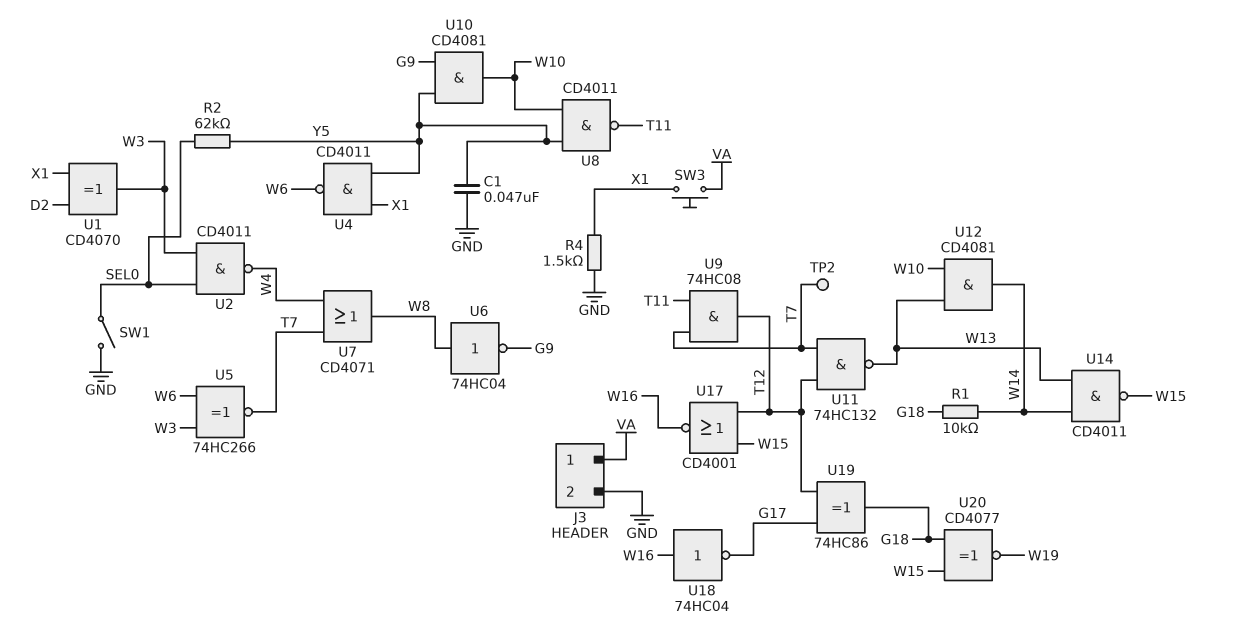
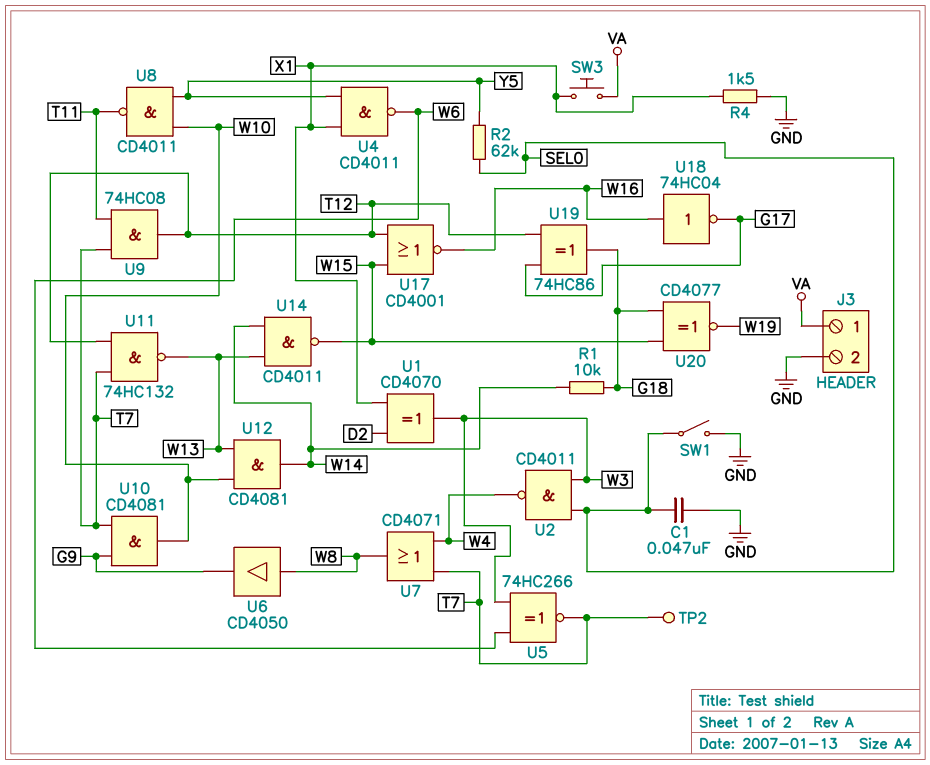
C1: 47nF (GND, Y5) -> 47nF (GND, SEL0)
U6: NOT 74HC04 (in W8, out G9) -> buffer CD4050 (in W8, out G9)
U10: AND CD4081 (in G9, in Y5, out W10) -> AND CD4081 (in G9, in T7, out W10)

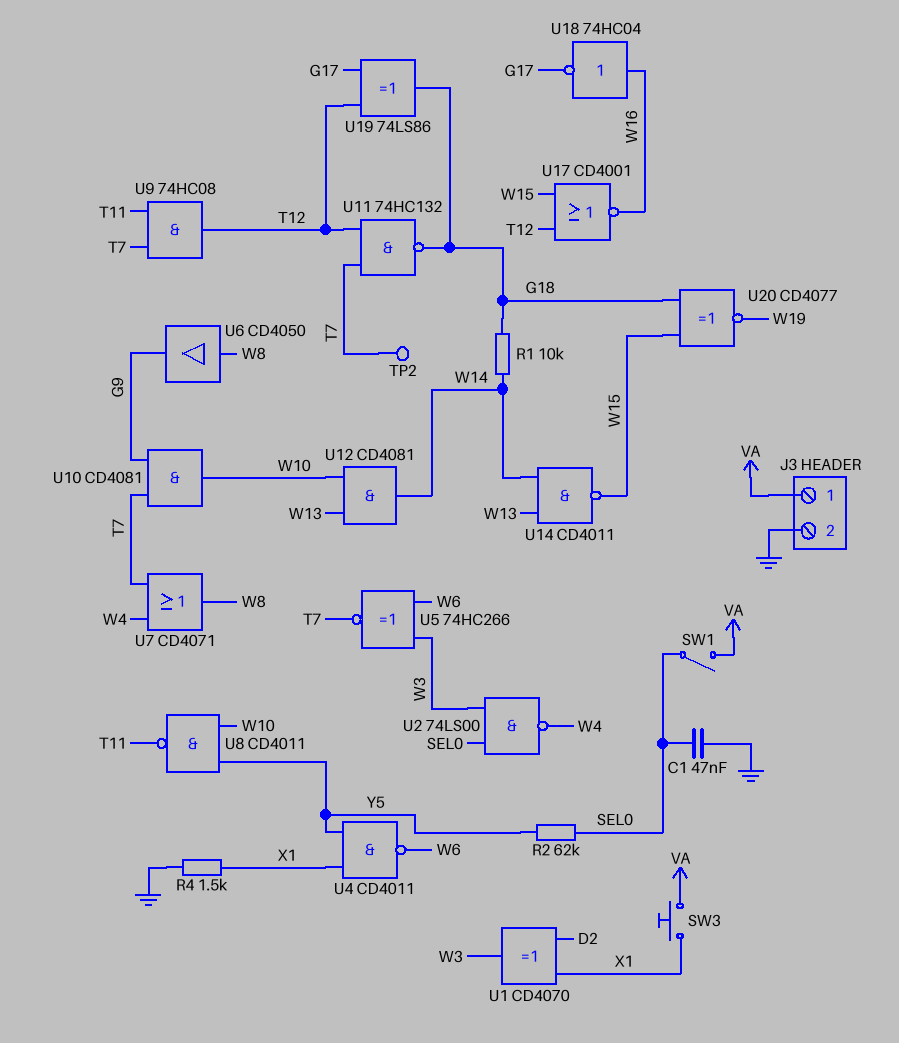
SW1: switch (GND, SEL0) -> switch (SEL0, VA)
U2: NAND CD4011 (in SEL0, in W3, out W4) -> NAND 74LS00 (in SEL0, in W3, out W4)
U11: NAND 74HC132 (in T7, in T12, out W13) -> NAND 74HC132 (in T7, in T12, out G18)
U19: XOR 74HC86 (in G17, in T12, out G18) -> XOR 74LS86 (in G17, in T12, out G18)

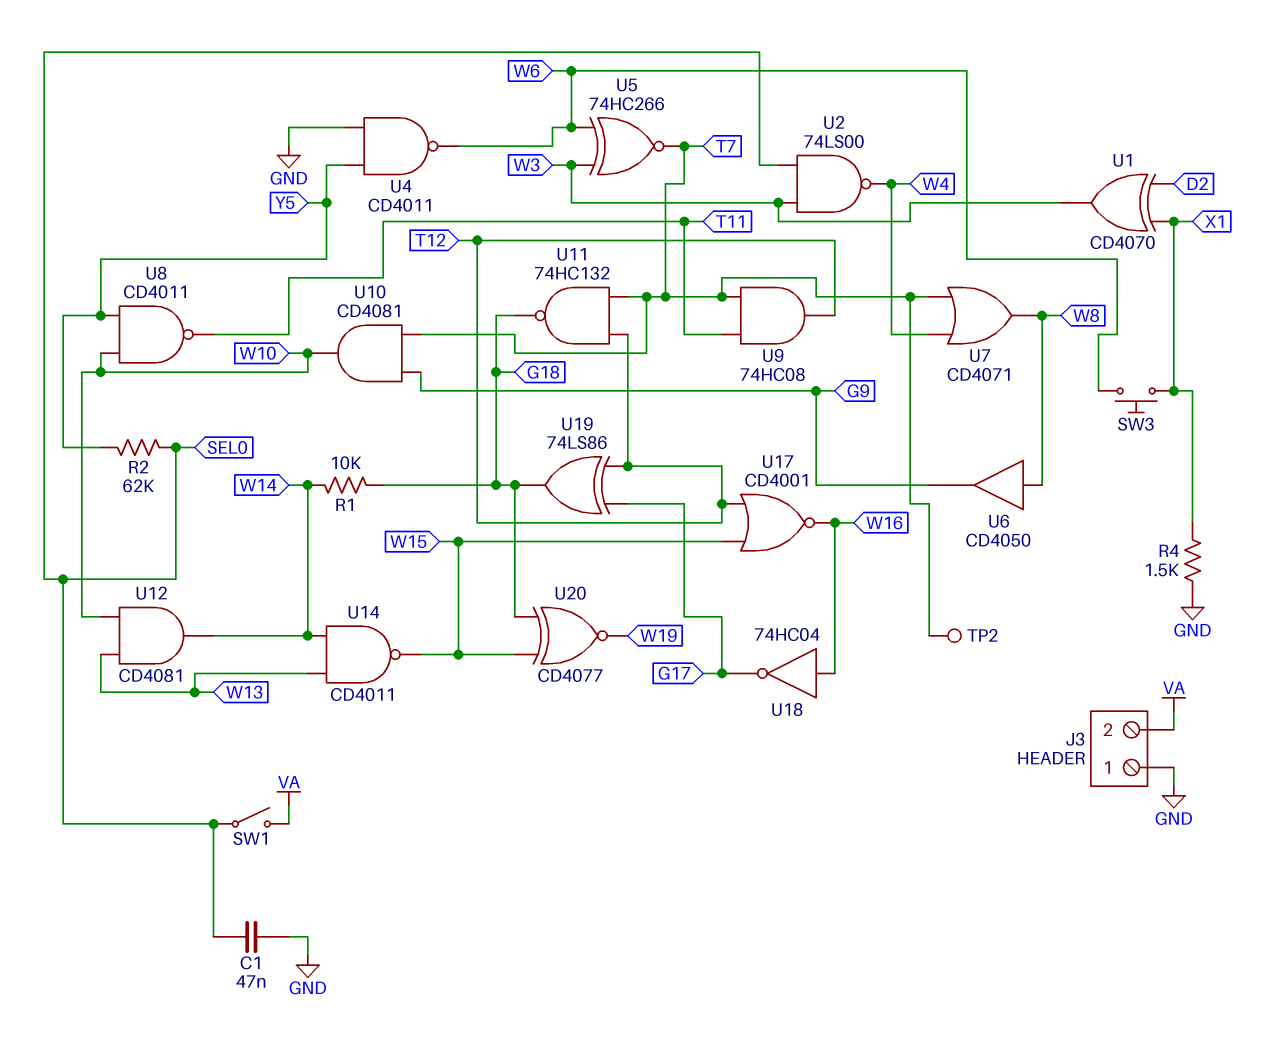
J3 pin 1: VA -> GND
J3 pin 2: GND -> VA
SW3: button (VA, X1) -> button (W6, X1)
U4: NAND CD4011 (in X1, in Y5, out W6) -> NAND CD4011 (in GND, in Y5, out W6)

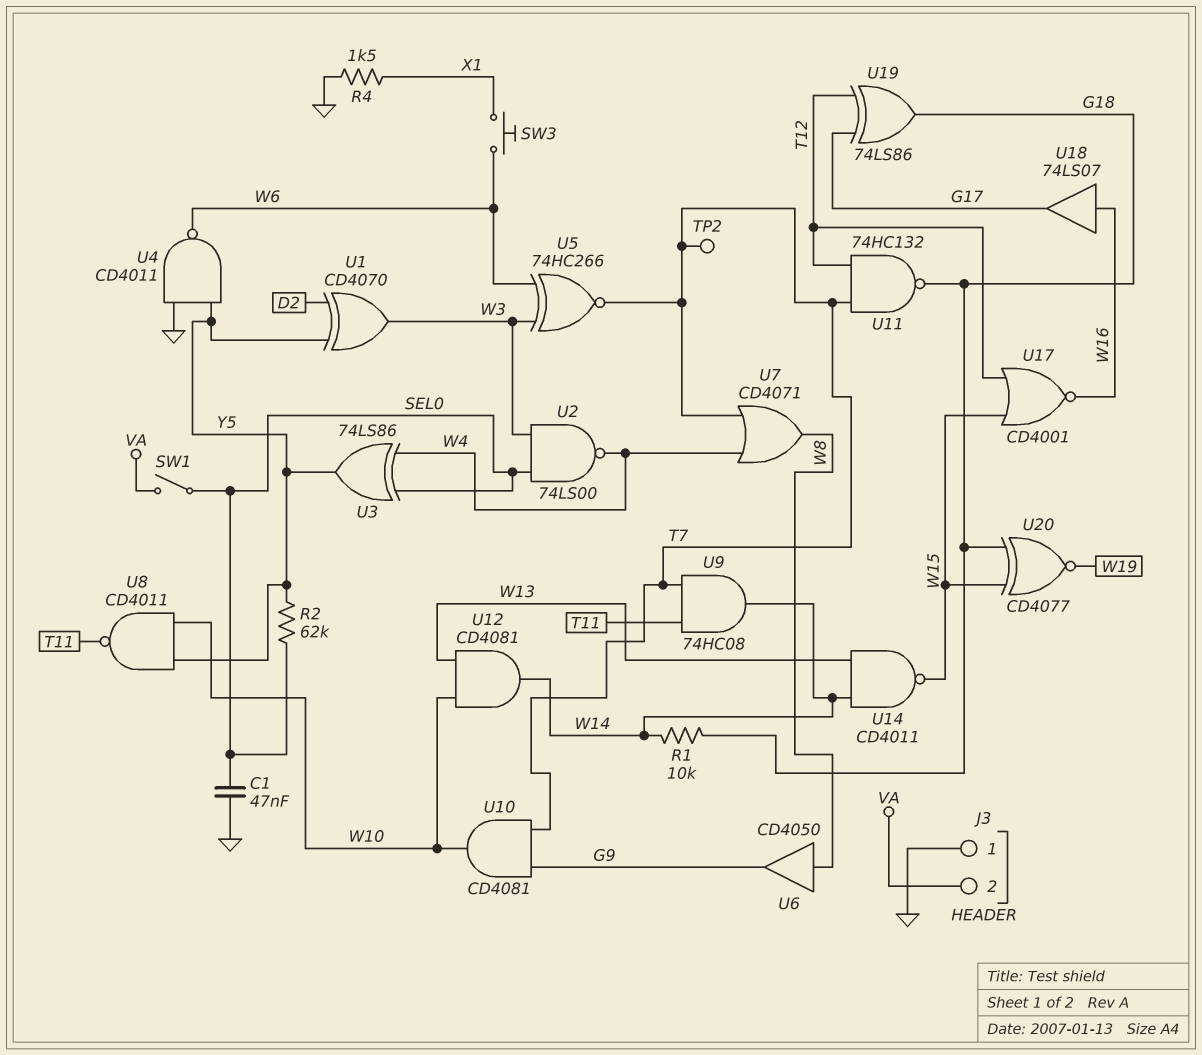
U1: XOR CD4070 (in D2, in X1, out W3) -> XOR CD4070 (in D2, in Y5, out W3)
U3: none -> XOR 74LS86 (in SEL0, in W4, out Y5)
U9: AND 74HC08 (in T7, in T11, out T12) -> AND 74HC08 (in T7, in T11, out W14)
U18: NOT 74HC04 (in W16, out G17) -> buffer 74LS07 (in W16, out G17)

